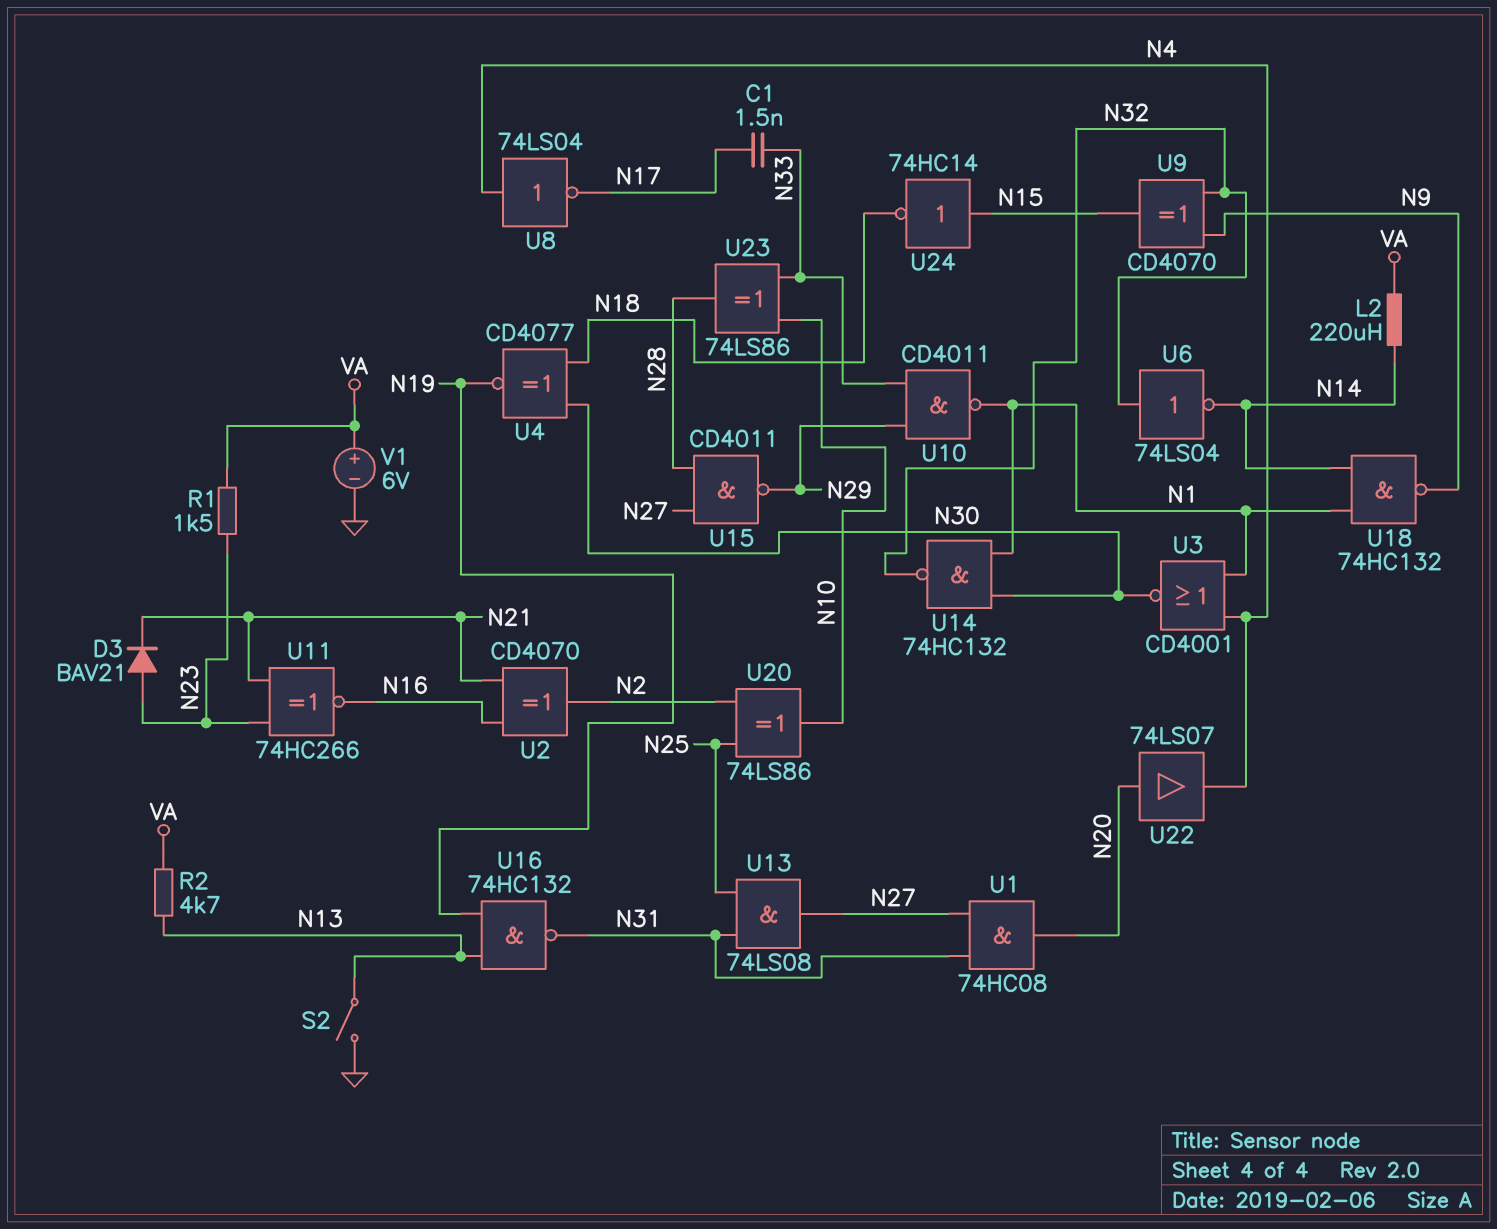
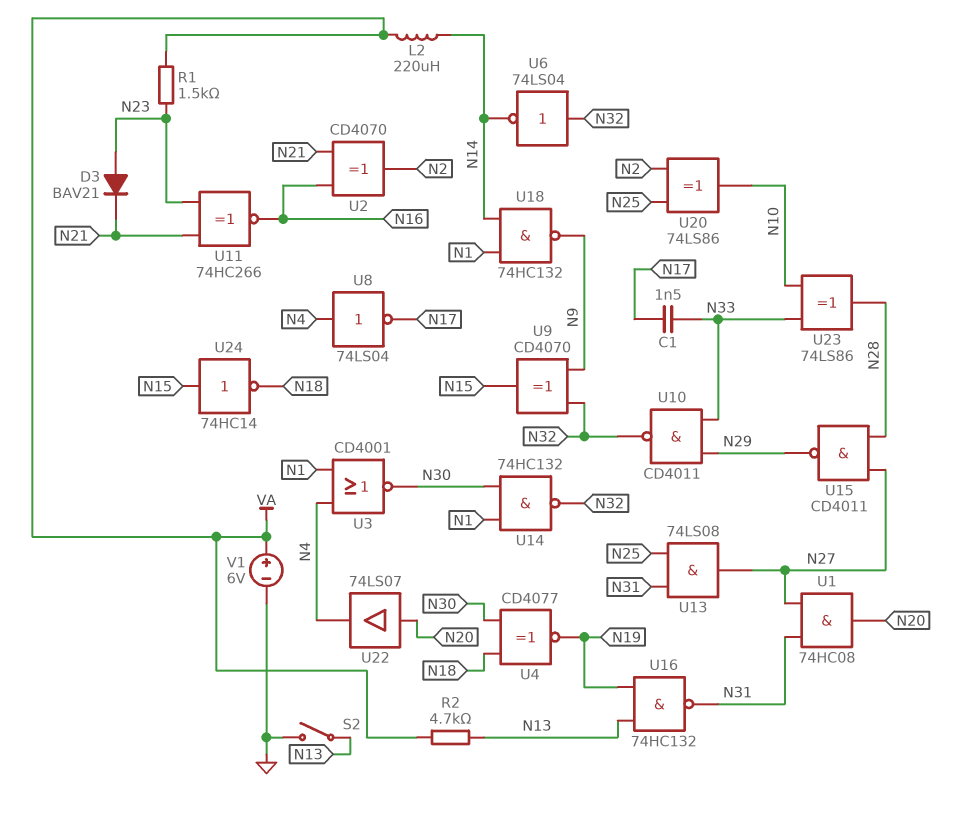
U10: NAND CD4011 (in N29, in N33, out N1) -> NAND CD4011 (in N29, in N33, out N32)

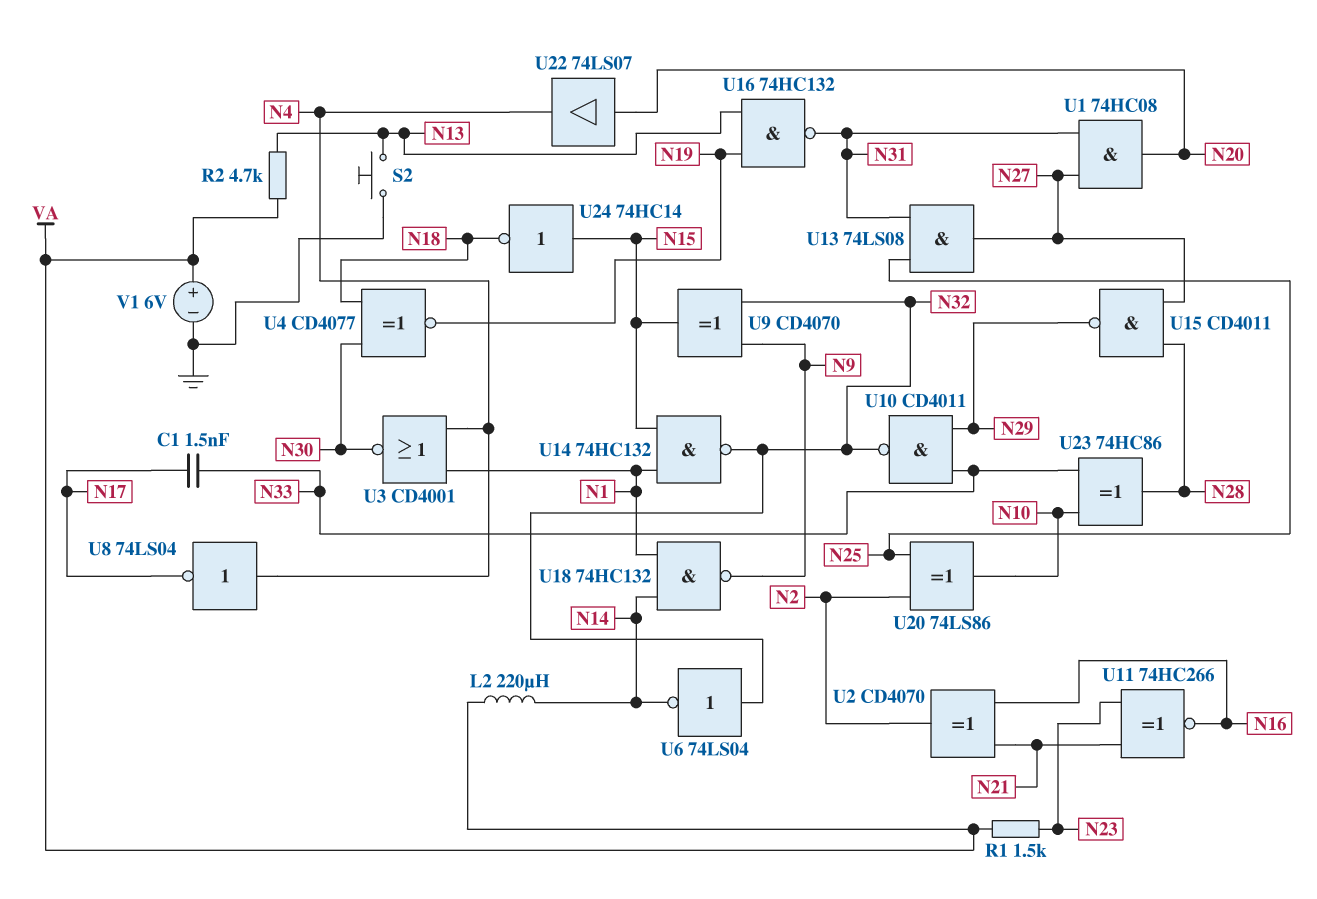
D3: diode BAV21 (A N23, K N21) -> none
S2: switch (GND, N13) -> button (GND, N13)
U14: NAND 74HC132 (in N1, in N30, out N32) -> NAND 74HC132 (in N1, in N15, out N32)
U23: XOR 74LS86 (in N10, in N33, out N28) -> XOR 74HC86 (in N10, in N33, out N28)

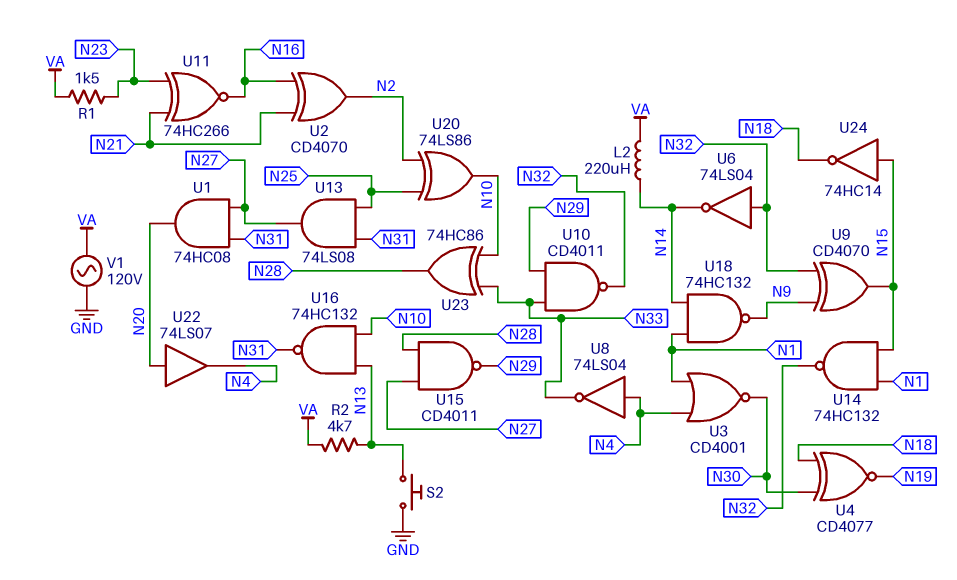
C1: 1.5nF (N17, N33) -> none
U8: NOT 74LS04 (in N4, out N17) -> NOT 74LS04 (in N4, out N33)
U16: NAND 74HC132 (in N13, in N19, out N31) -> NAND 74HC132 (in N10, in N13, out N31)
V1: 6V (plus VA, minus GND) -> AC 120V (GND, VA)

